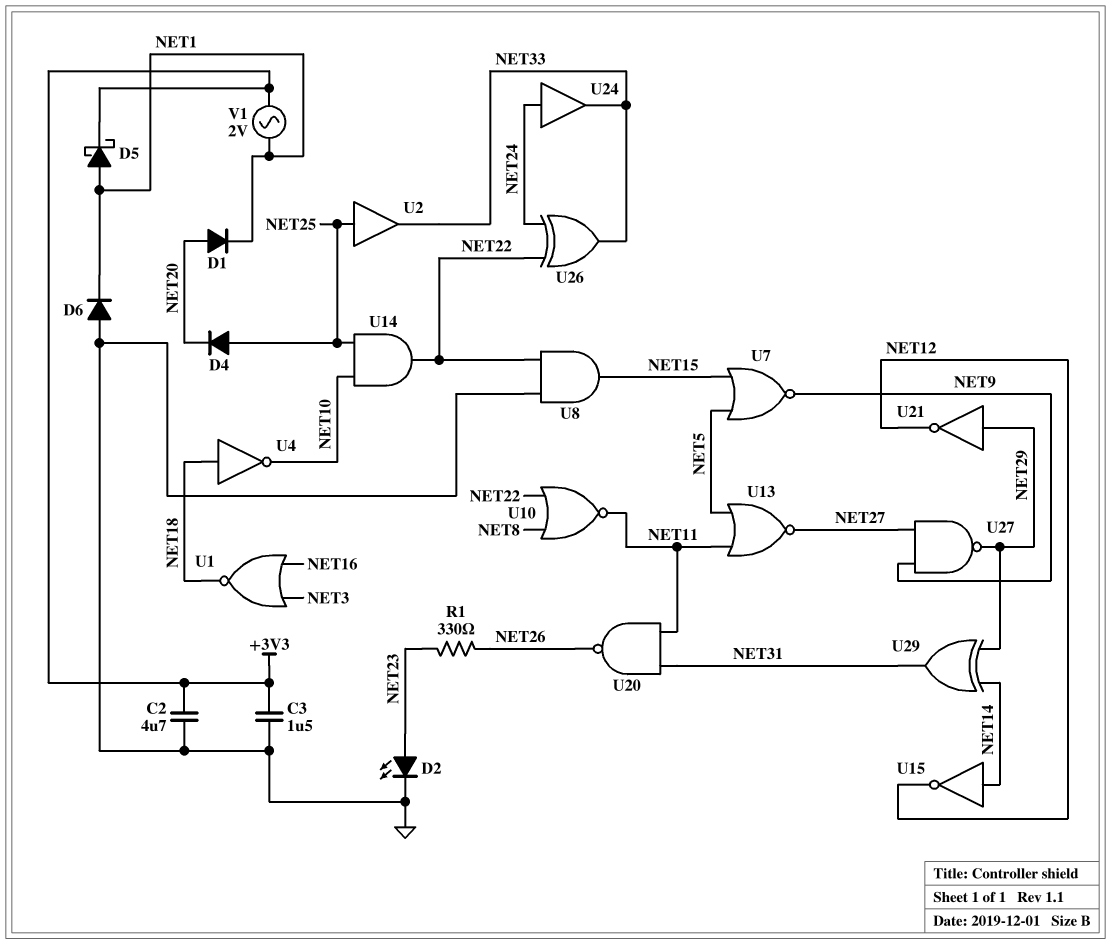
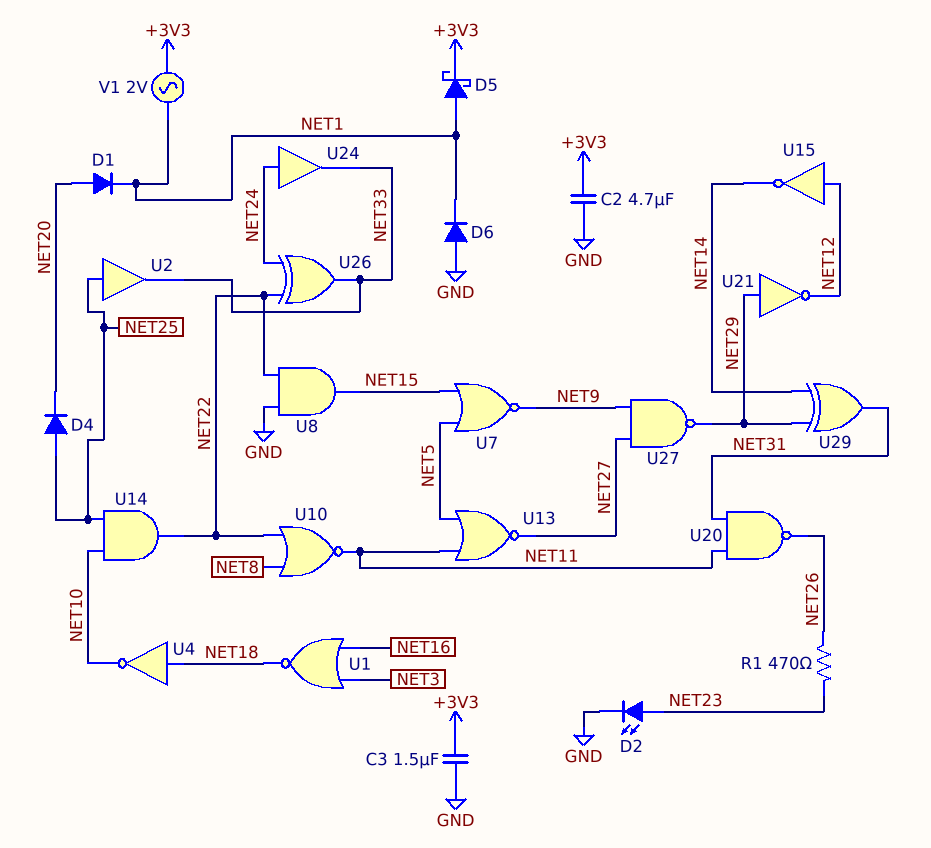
R1: 330 (NET23, NET26) -> 470 (NET23, NET26)
U15: NOT (in NET14, out NET12) -> NOT (in NET12, out NET14)

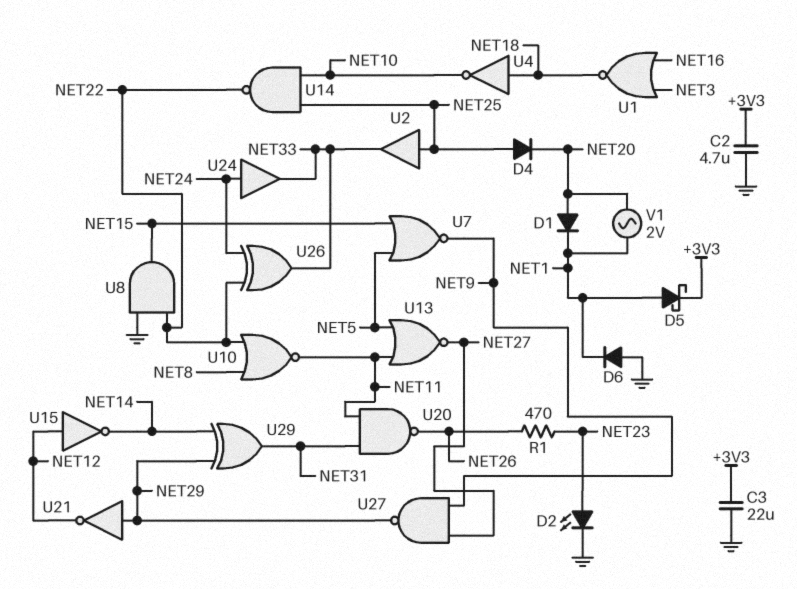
C3: 1.5uF (+3V3, GND) -> 22uF (+3V3, GND)
U14: AND (in NET10, in NET25, out NET22) -> NAND (in NET10, in NET25, out NET22)
V1: AC 2V (+3V3, NET1) -> AC 2V (NET1, NET20)

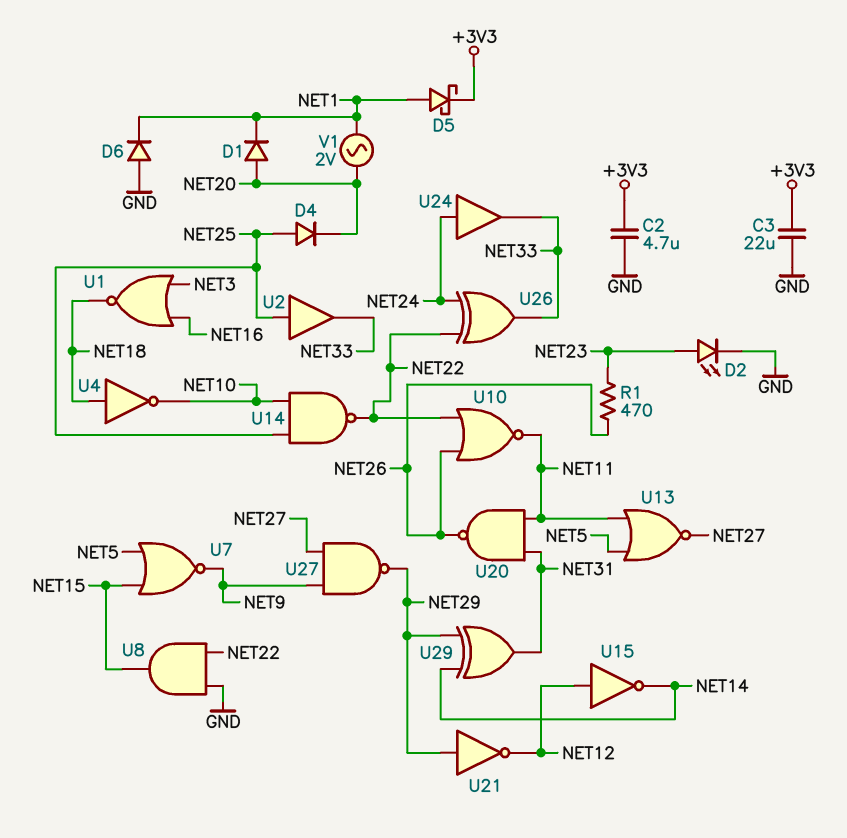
U10: NOR (in NET8, in NET22, out NET11) -> NOR (in NET22, in NET26, out NET11)

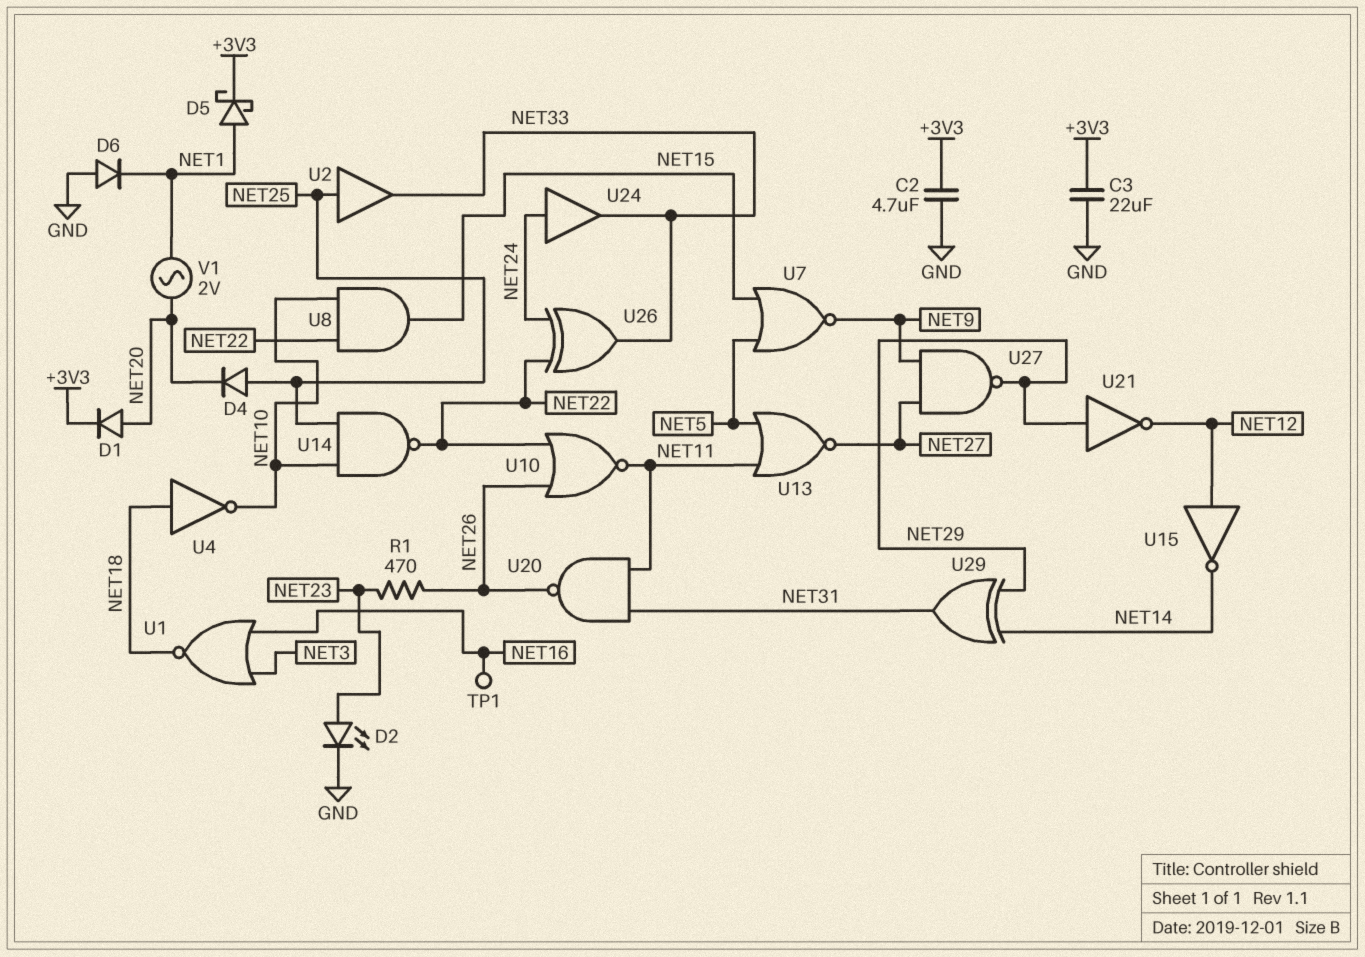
D1: diode (A NET20, K NET1) -> diode (A NET20, K +3V3)
TP1: none -> test point (NET16)
U8: AND (in GND, in NET22, out NET15) -> AND (in NET10, in NET22, out NET15)

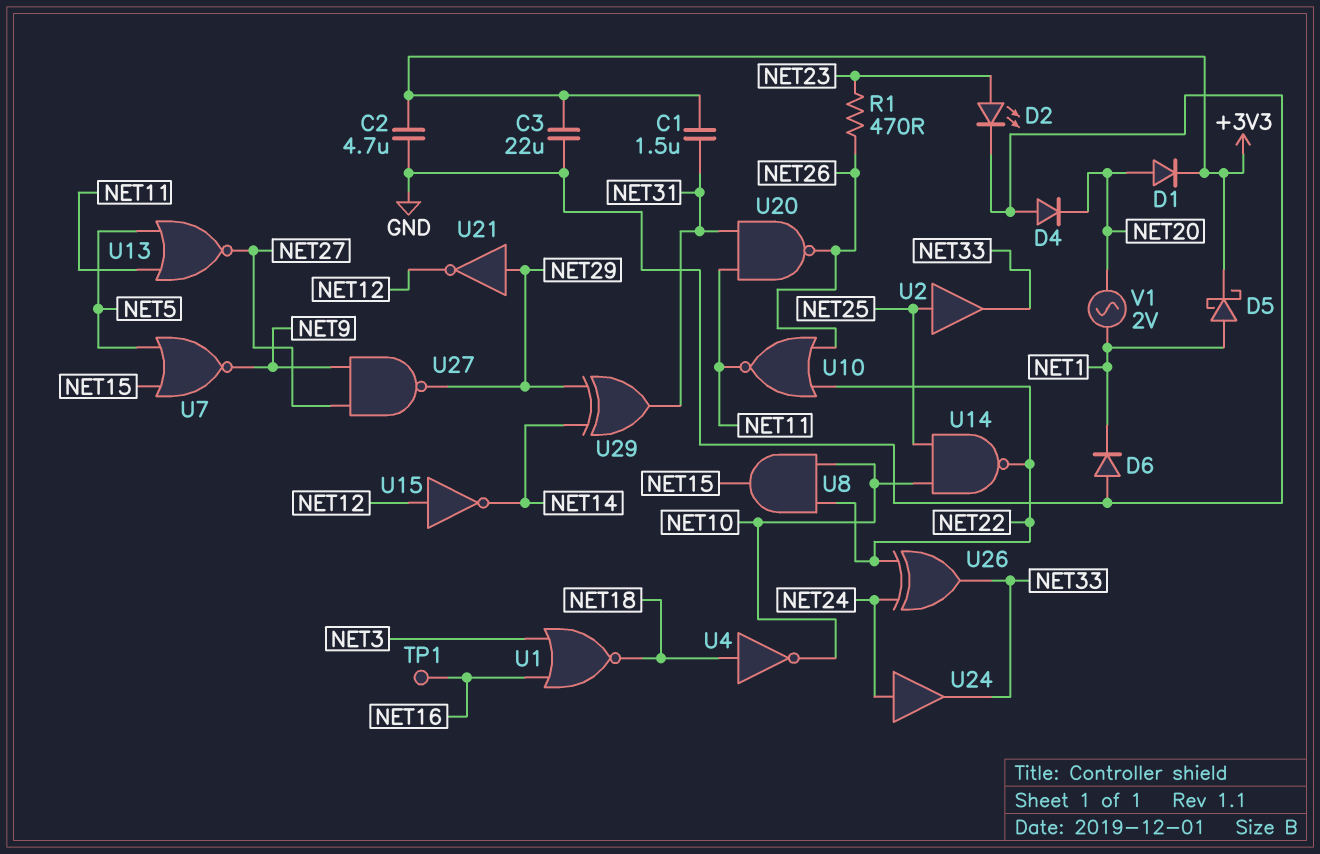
C1: none -> 1.5uF (+3V3, NET31)
D4: diode (A NET25, K NET20) -> diode (A GND, K NET20)

